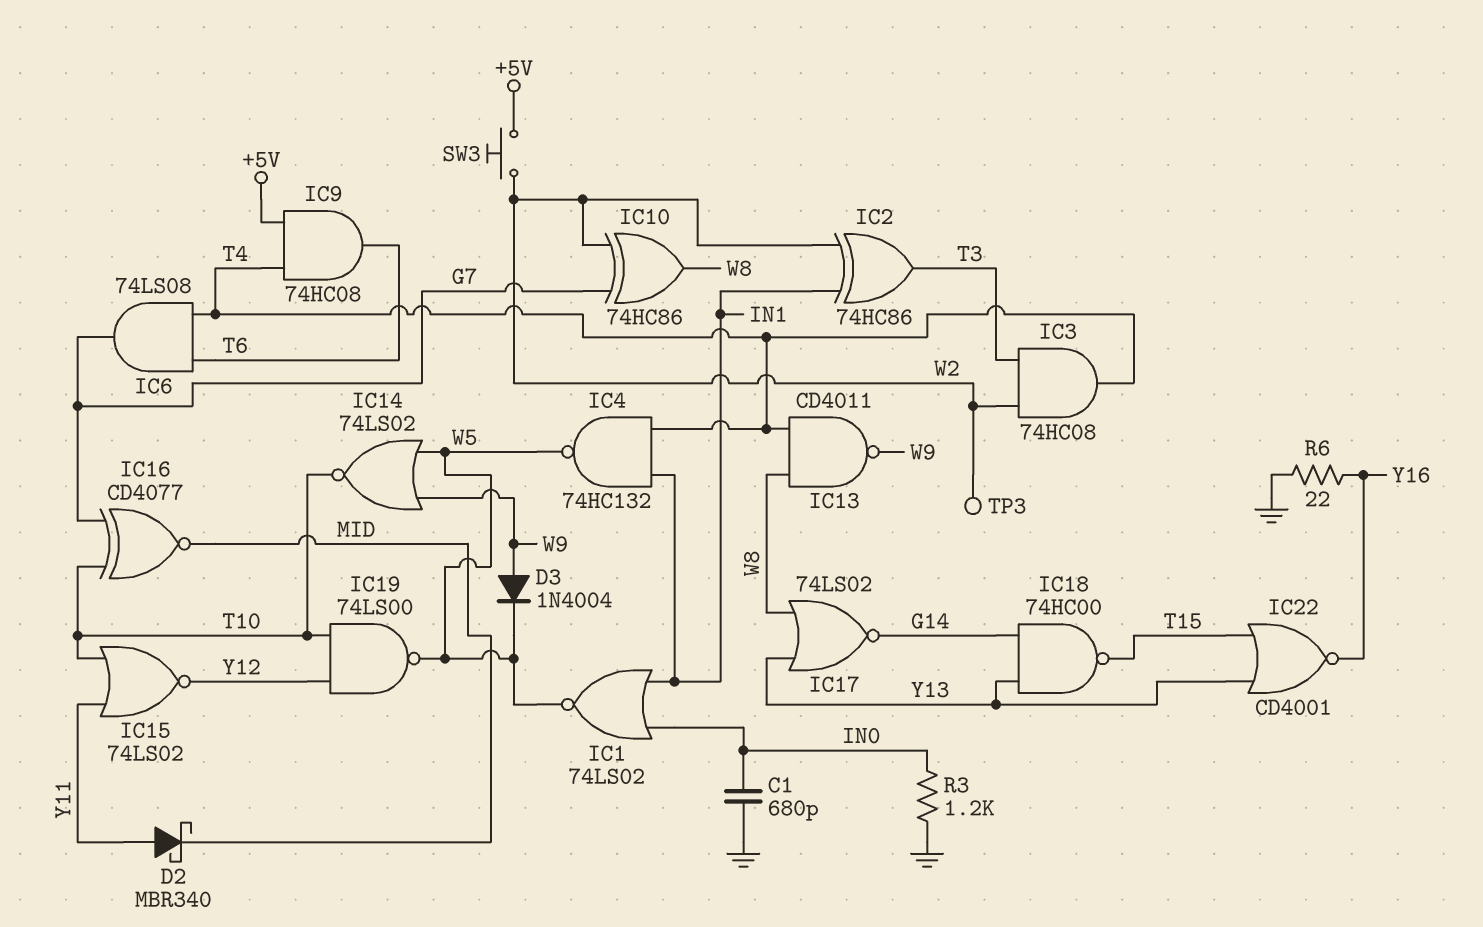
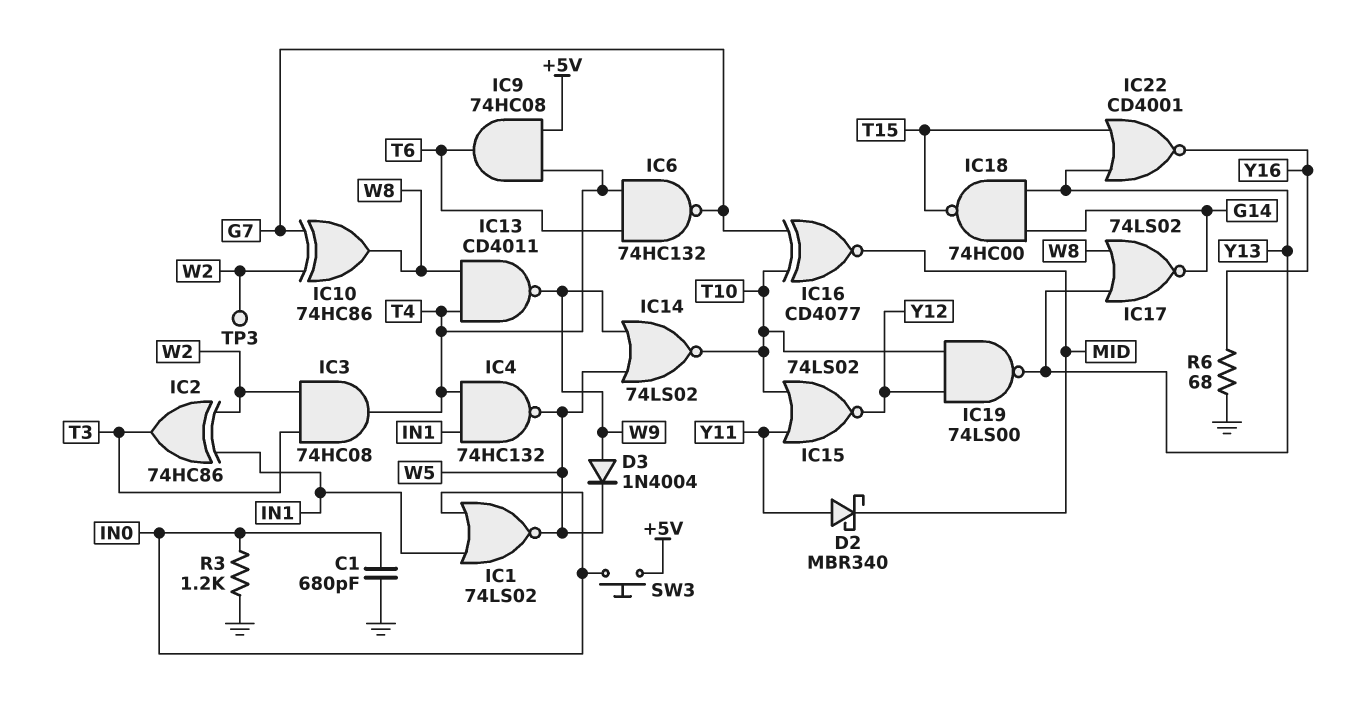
IC6: AND 74LS08 (in T4, in T6, out G7) -> NAND 74HC132 (in T4, in T6, out G7)
IC19: NAND 74LS00 (in T10, in Y12, out W5) -> NAND 74LS00 (in T10, in Y12, out Y13)
R6: 22 (GND, Y16) -> 68 (GND, Y16)
SW3: button (+5V, W2) -> button (+5V, IN0)

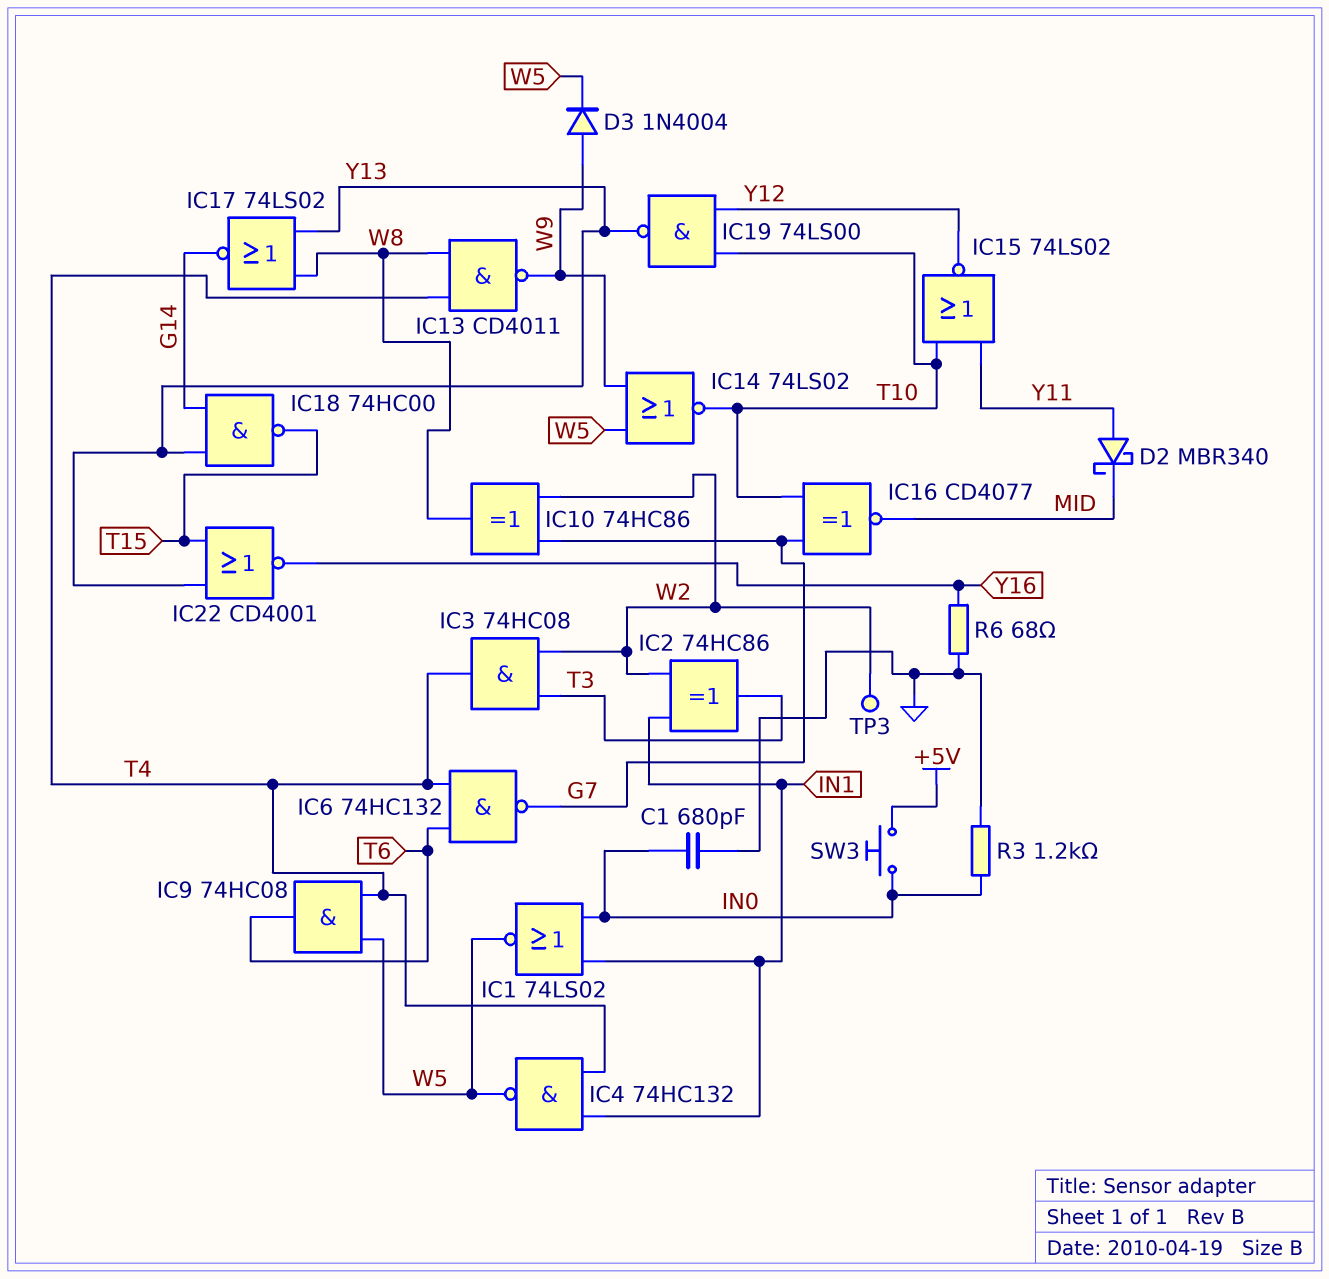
IC9: AND 74HC08 (in +5V, in T4, out T6) -> AND 74HC08 (in T4, in W5, out T6)

